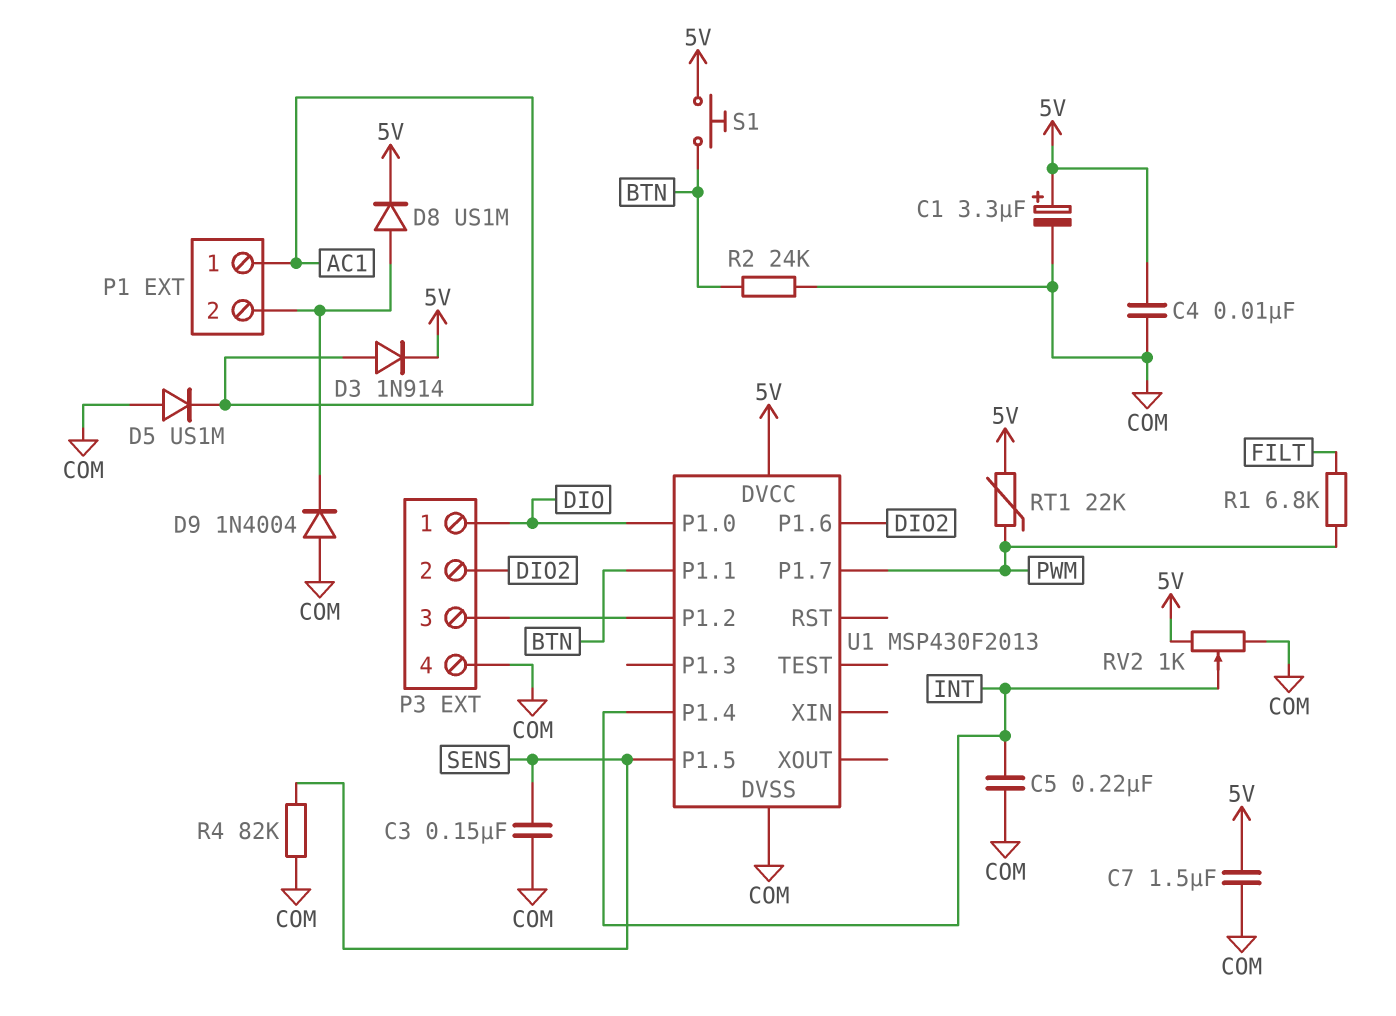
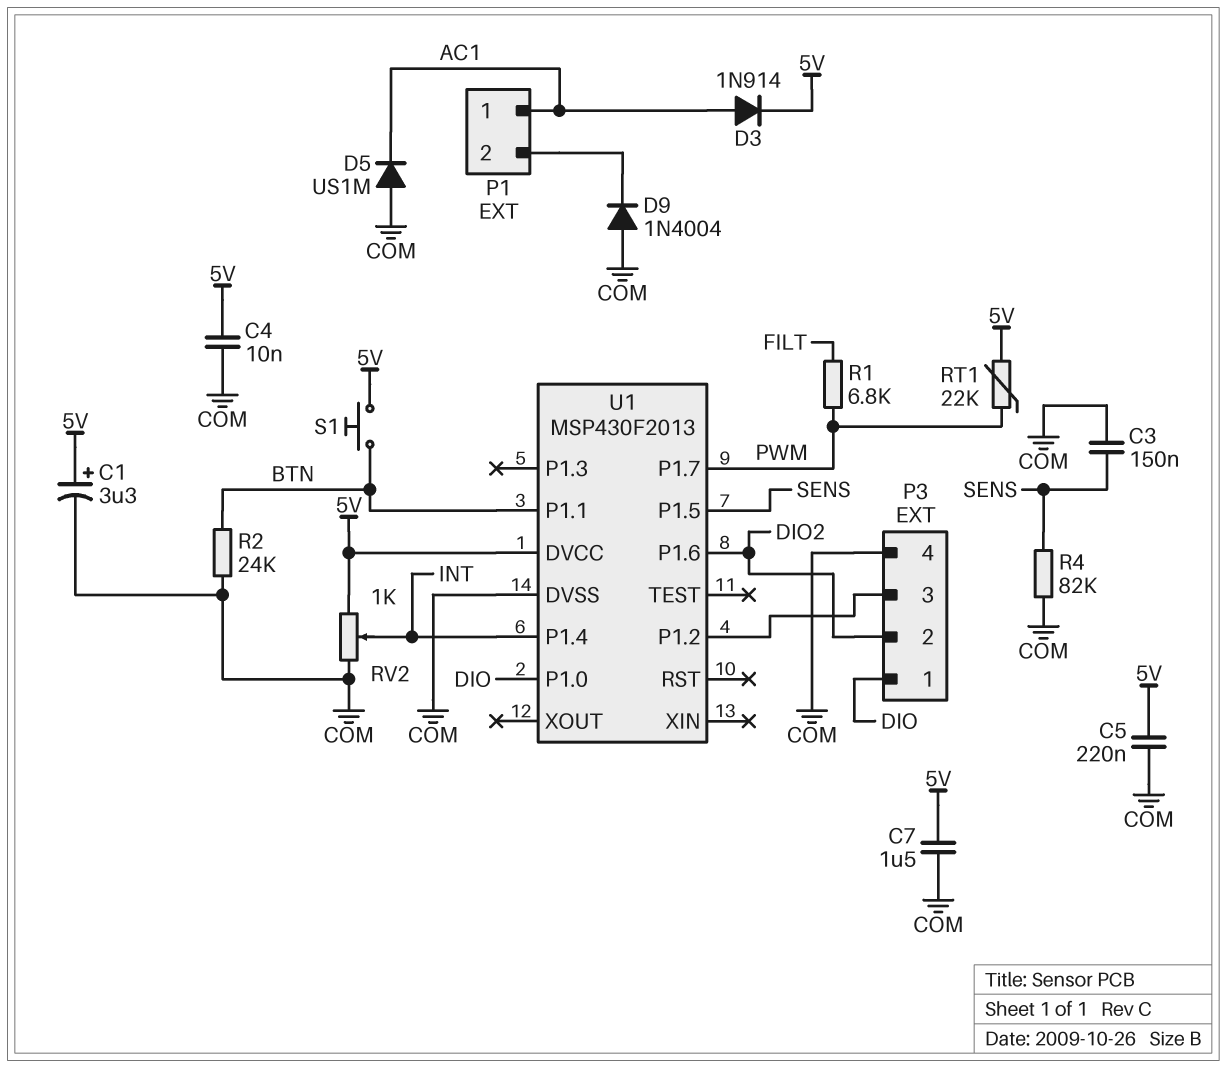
C5: 220nF (COM, INT) -> 220nF (5V, COM)
D8: diode US1M (A P1/2, K 5V) -> none

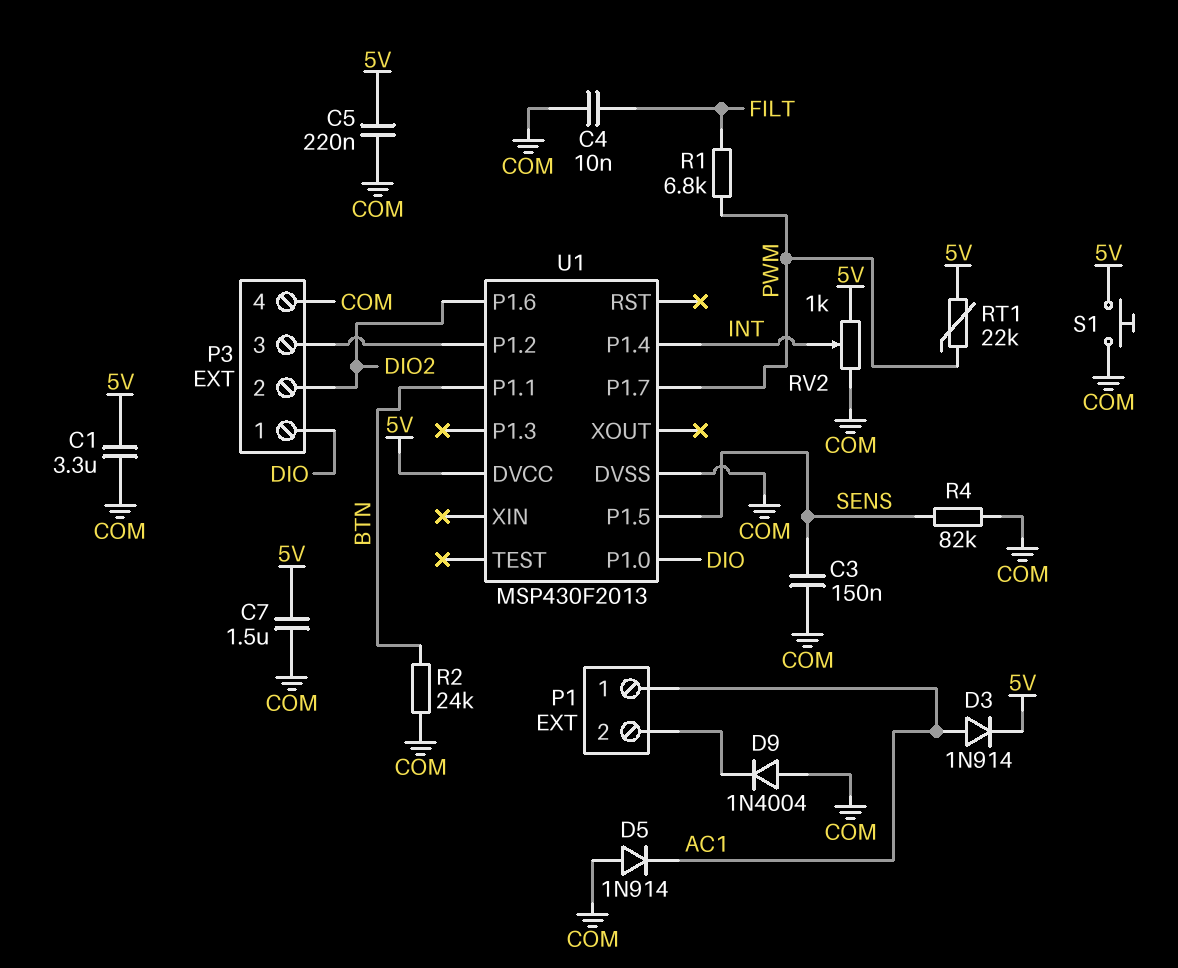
C1: 3.3uF (plus 5V, minus COM) -> 3.3uF (5V, COM)
C4: 10nF (5V, COM) -> 10nF (COM, FILT)
D5: diode US1M (A COM, K AC1) -> diode 1N914 (A COM, K AC1)
S1: button (5V, BTN) -> button (5V, COM)

